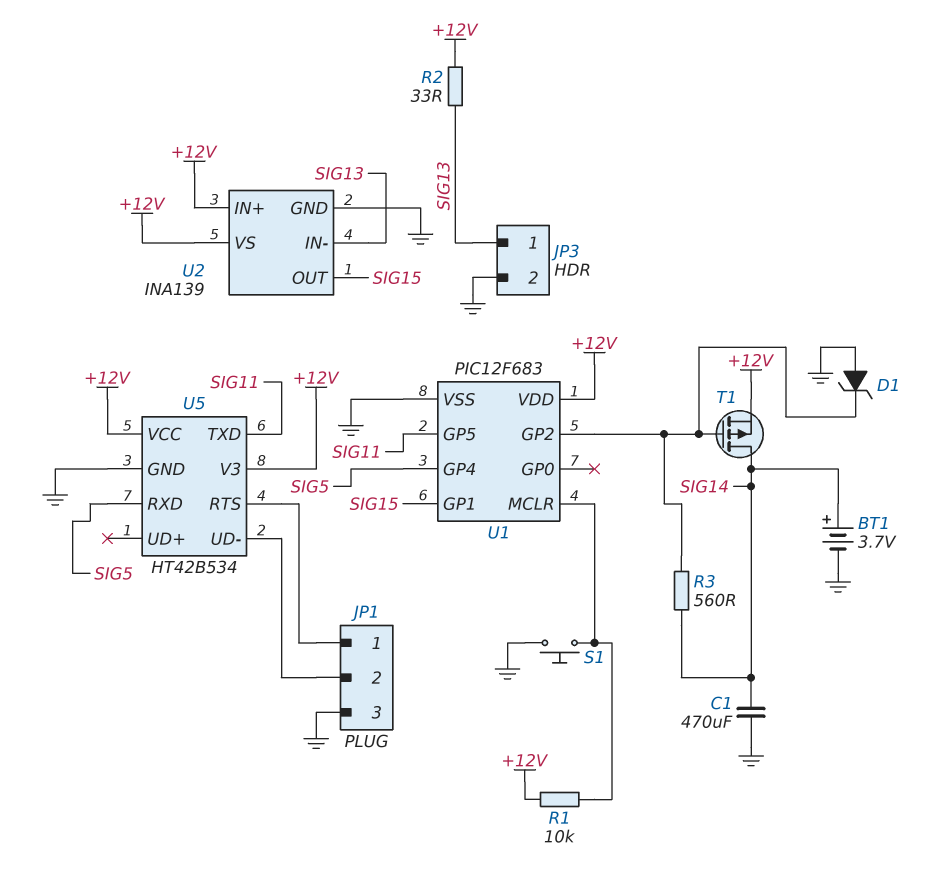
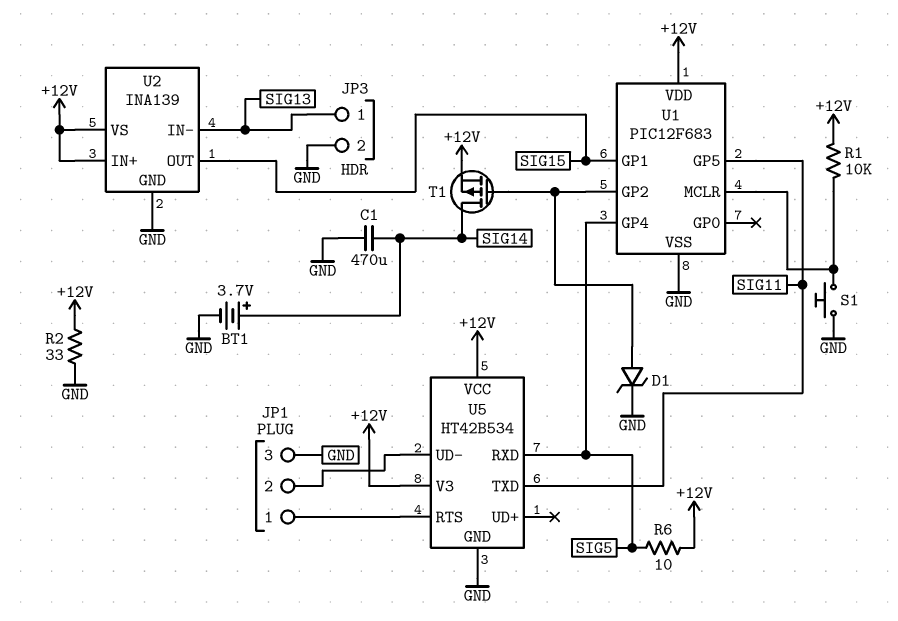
D1: zener (A GND, K U1/GP2) -> zener (A U1/GP2, K GND)
R2: 33 (+12V, SIG13) -> 33 (+12V, GND)
R3: 560 (SIG14, U1/GP2) -> none
R6: none -> 10 (+12V, SIG5)

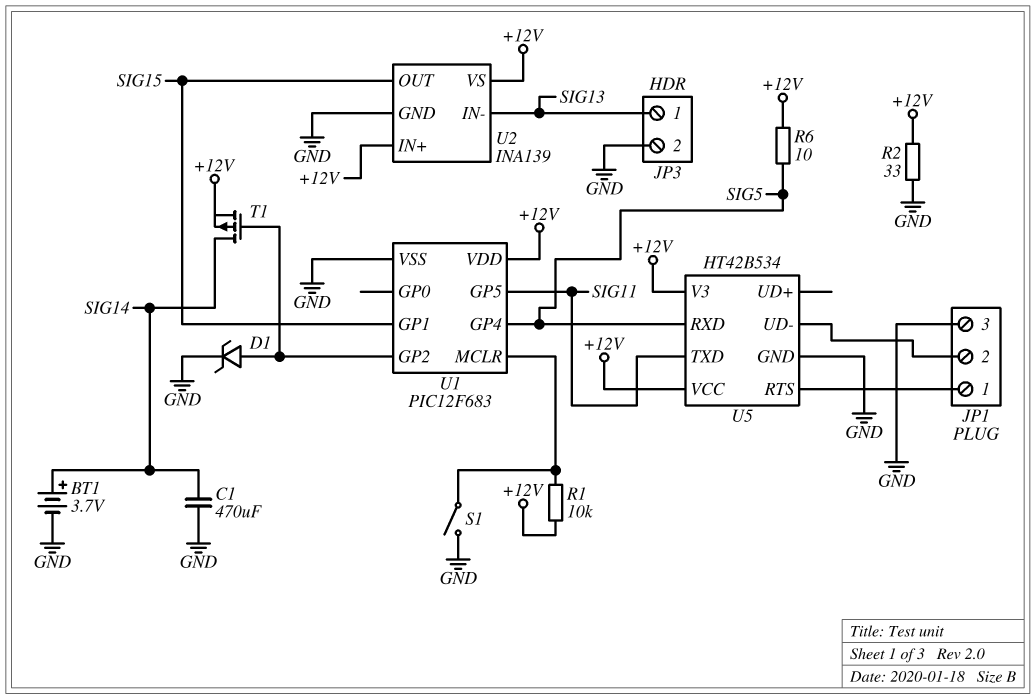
S1: button (GND, U1/MCLR) -> switch (GND, U1/MCLR)

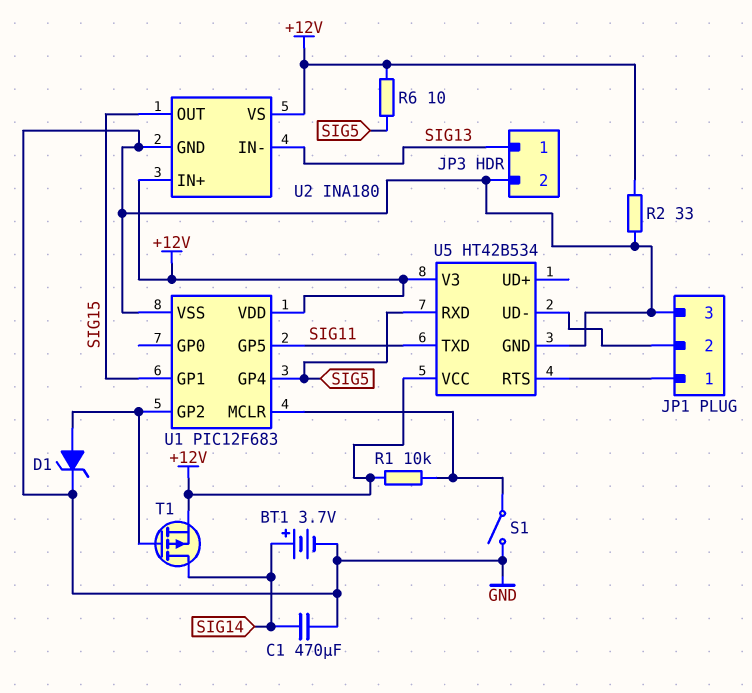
U2: INA139 -> INA180

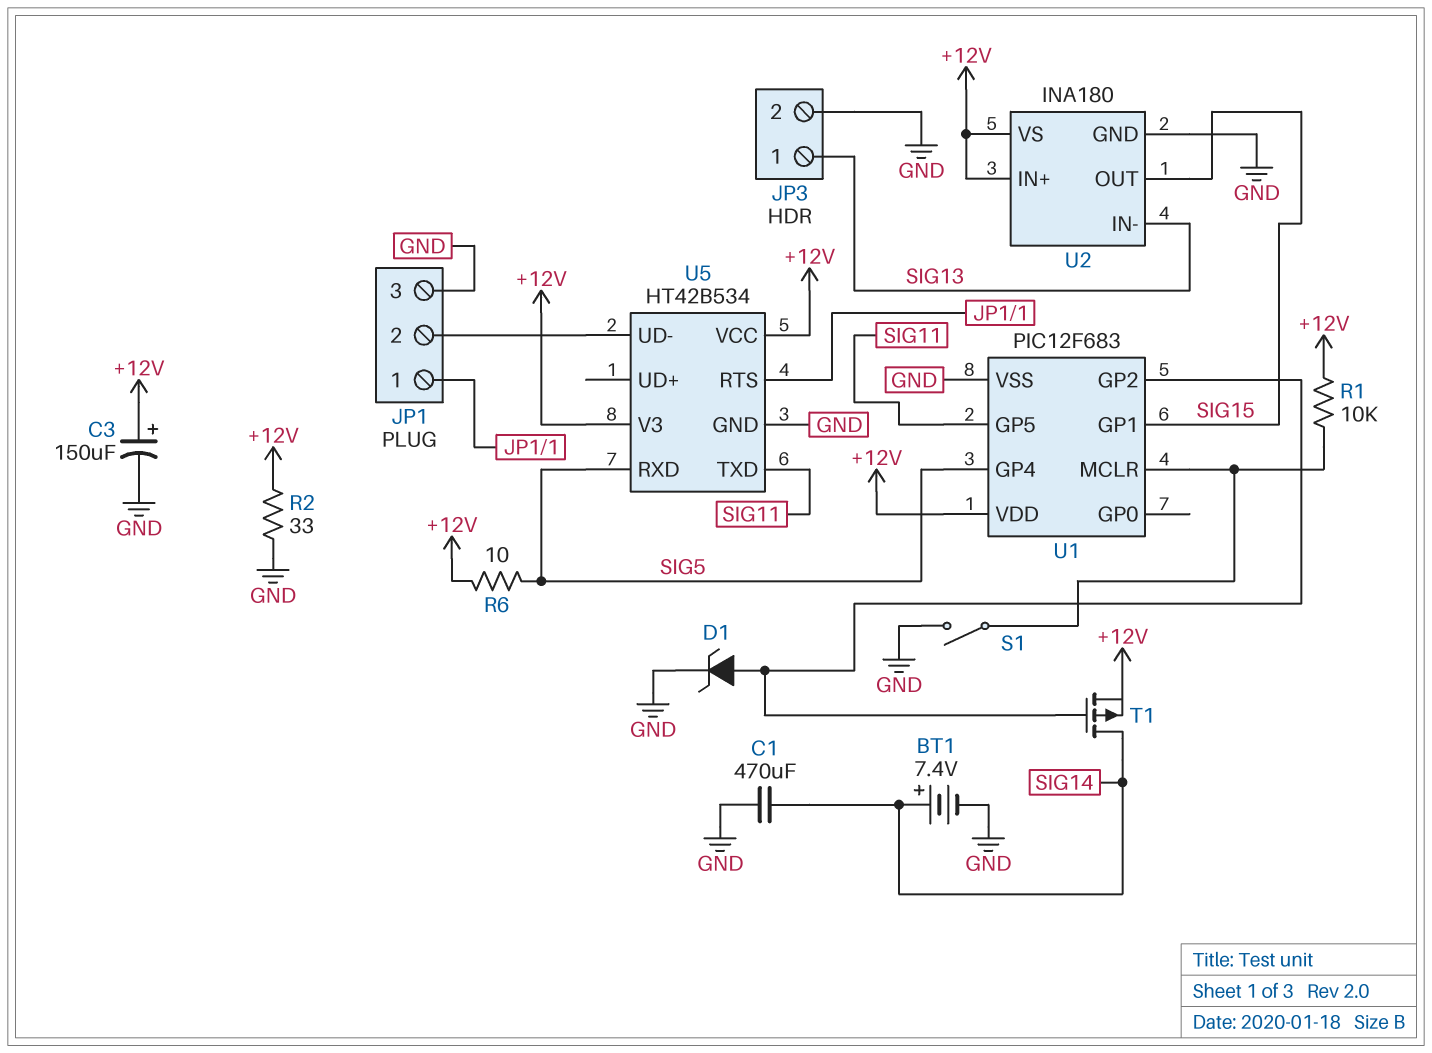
BT1: 3.7V (plus SIG14, minus GND) -> 7.4V (plus SIG14, minus GND)
C3: none -> 150uF (plus +12V, minus GND)

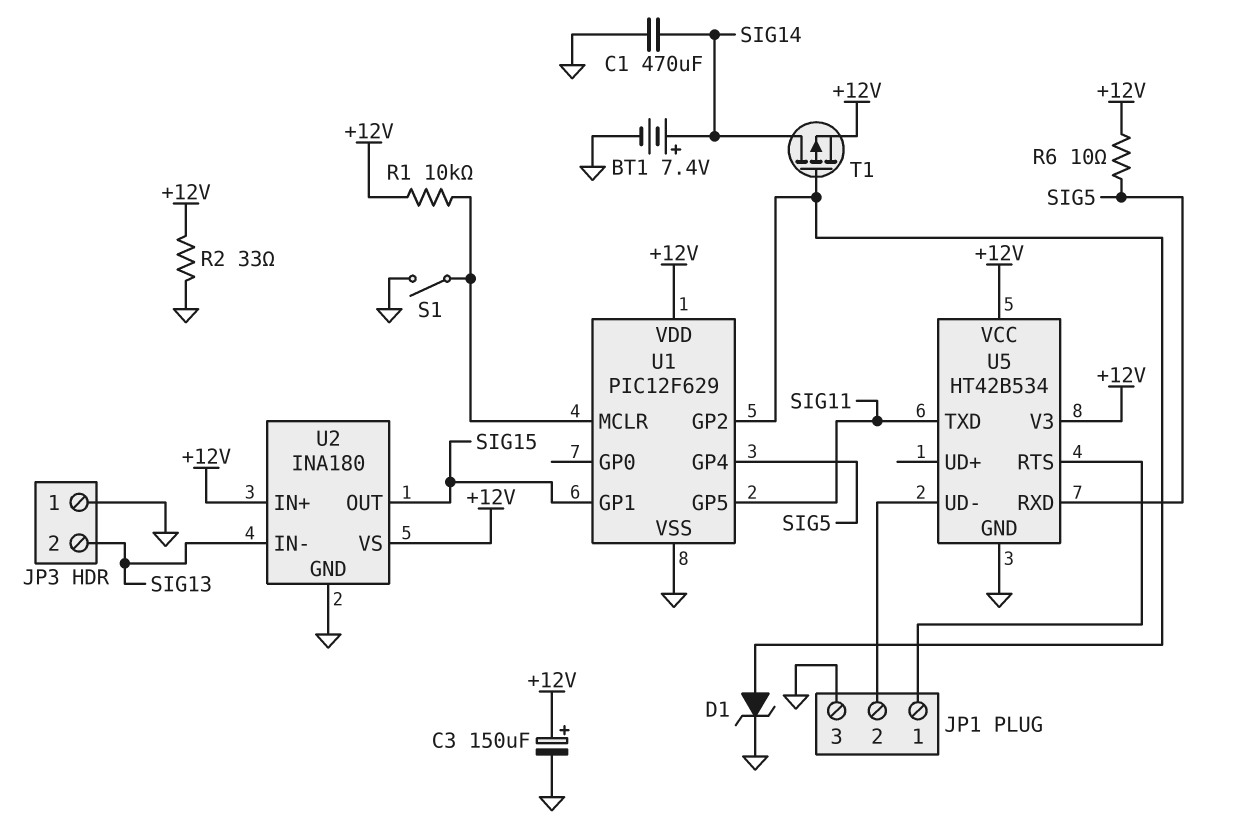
JP3 pin 1: SIG13 -> GND
JP3 pin 2: GND -> SIG13
U1: PIC12F683 -> PIC12F629

